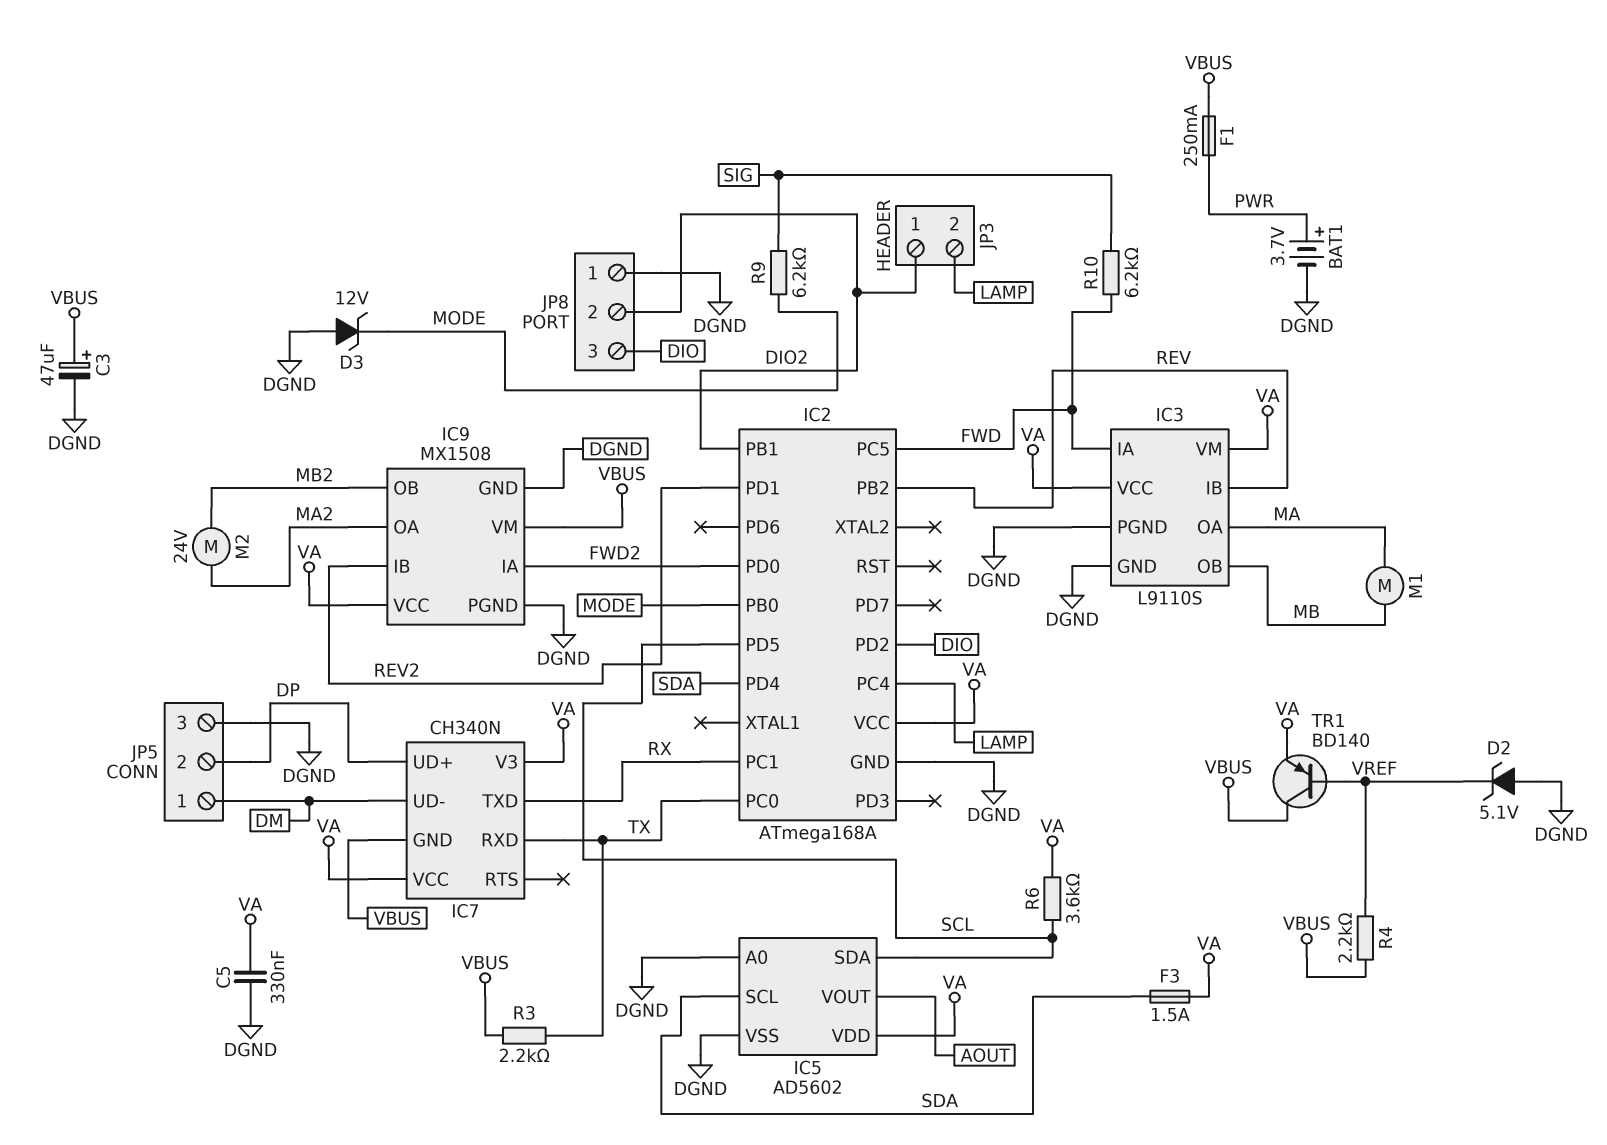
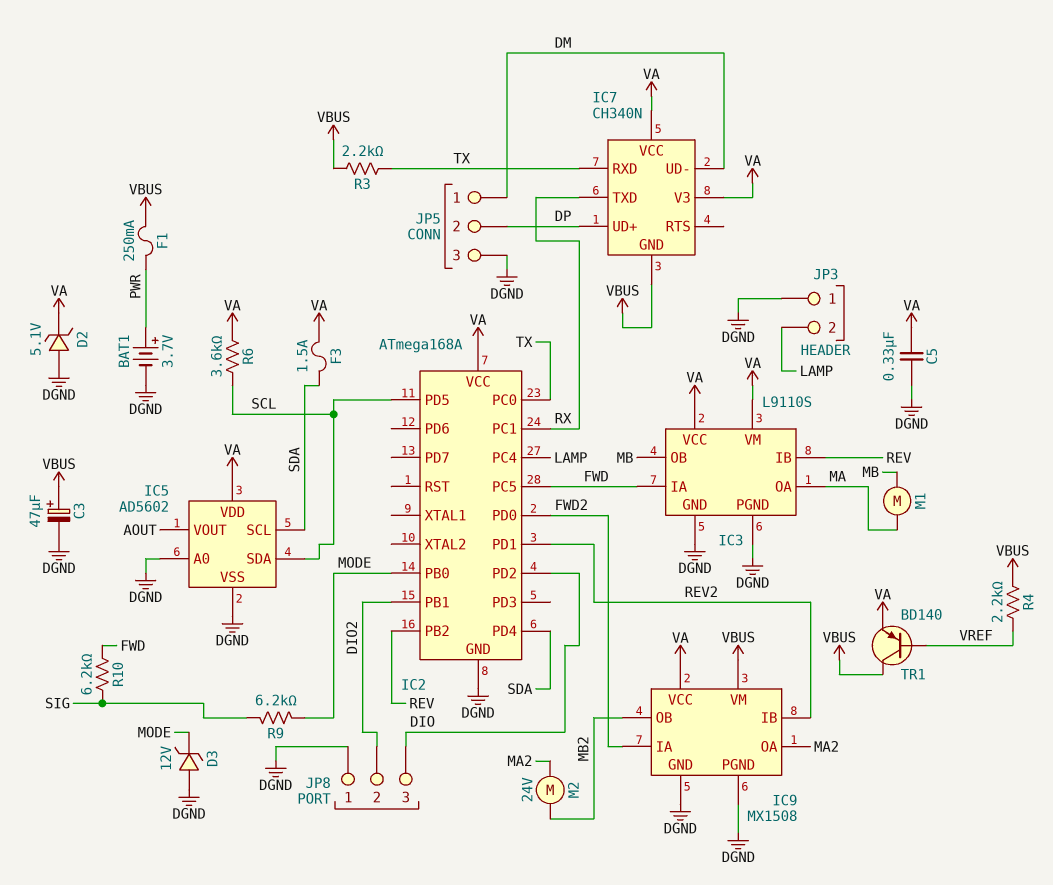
D2: zener 5.1V (A DGND, K VREF) -> zener 5.1V (A DGND, K VA)
JP3 pin 1: DIO2 -> DGND

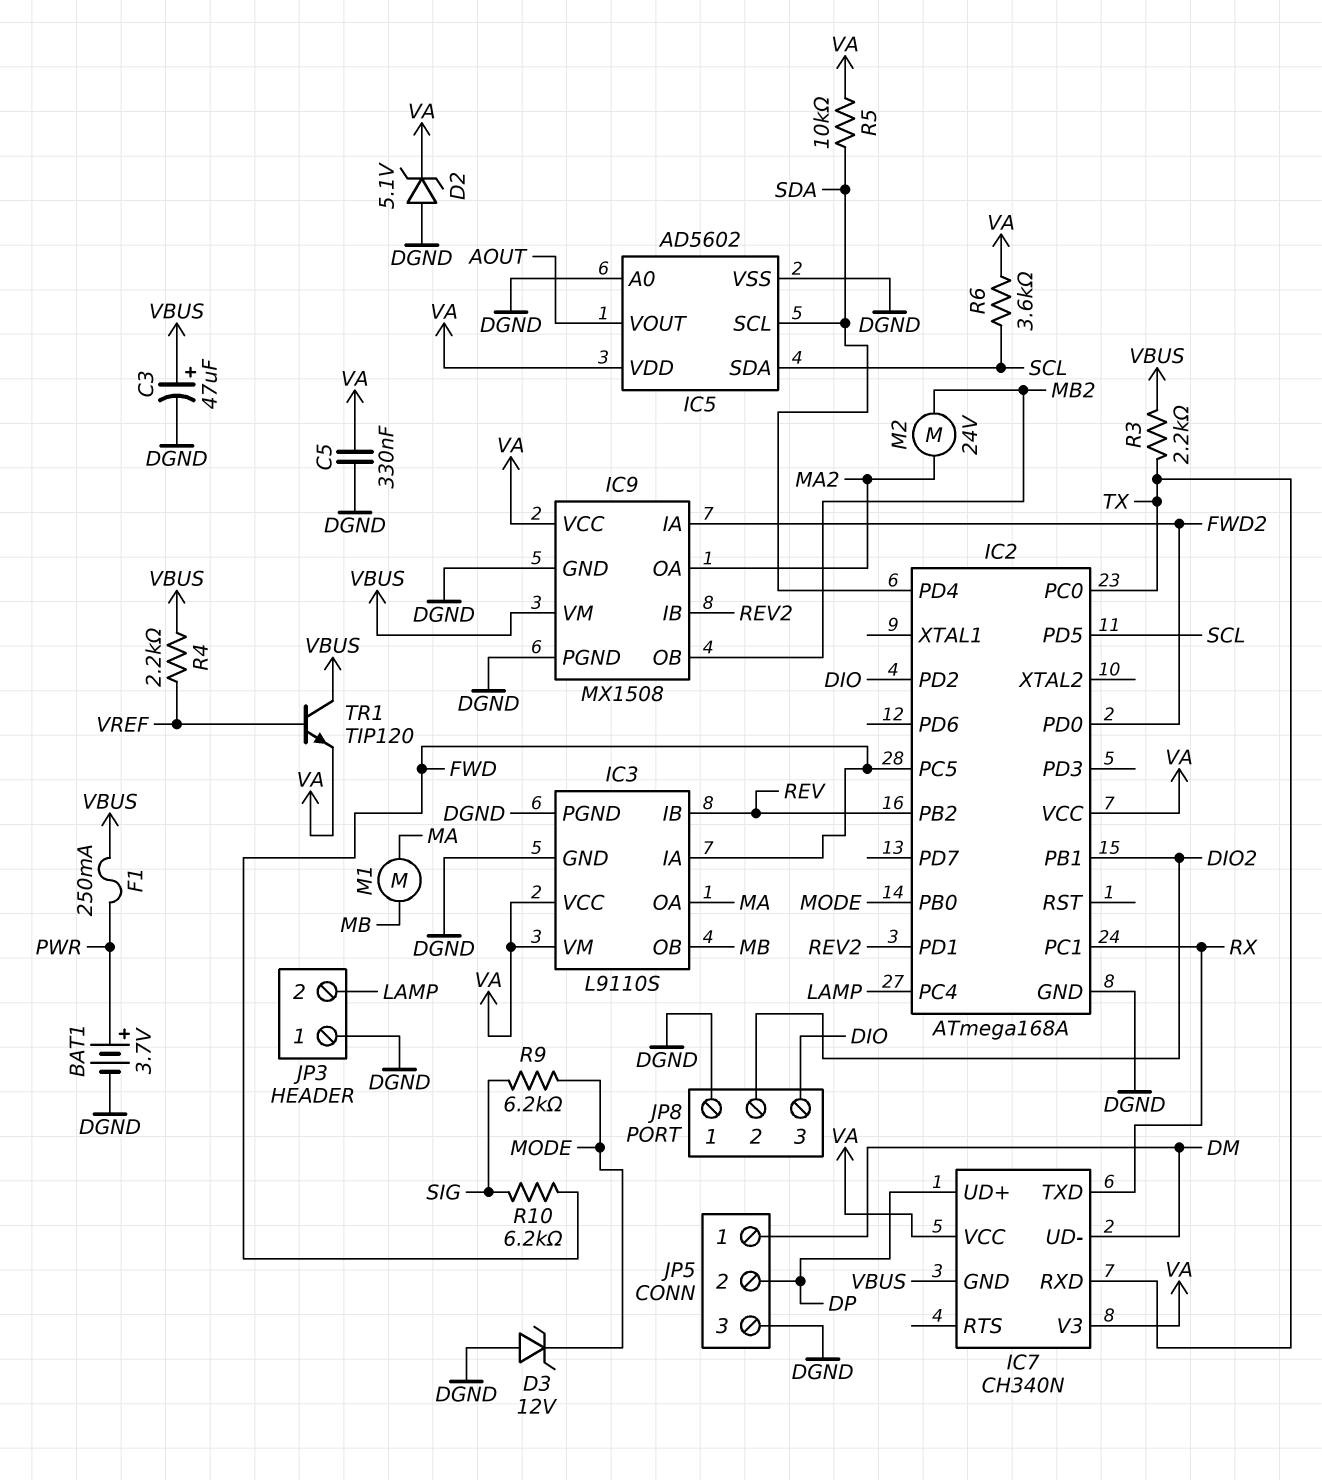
F3: 1.5A (SDA, VA) -> none
R5: none -> 10k (SDA, VA)
TR1: PNP BD140 (B VREF, C VBUS, E VA) -> NPN TIP120 (B VREF, C VBUS, E VA)

